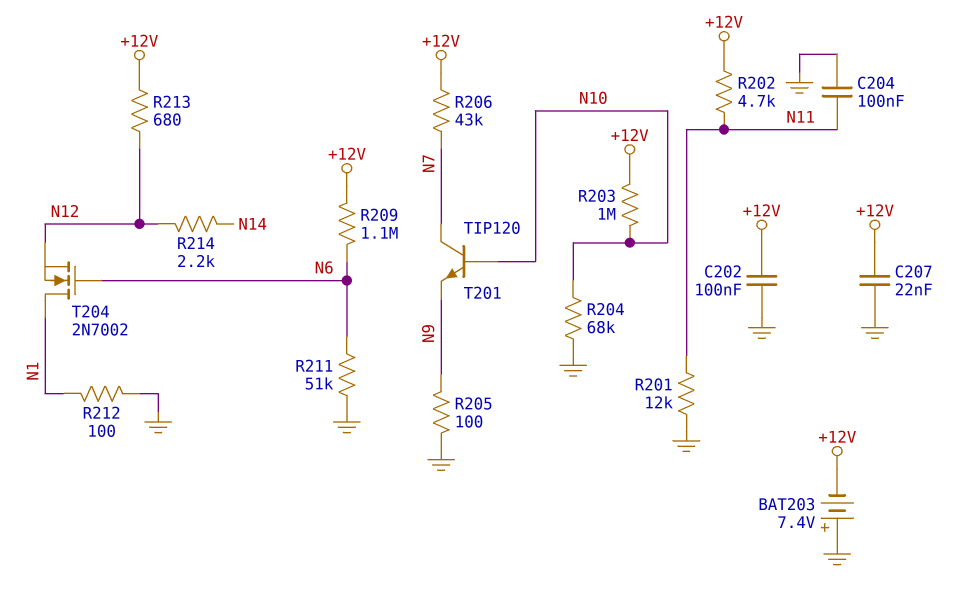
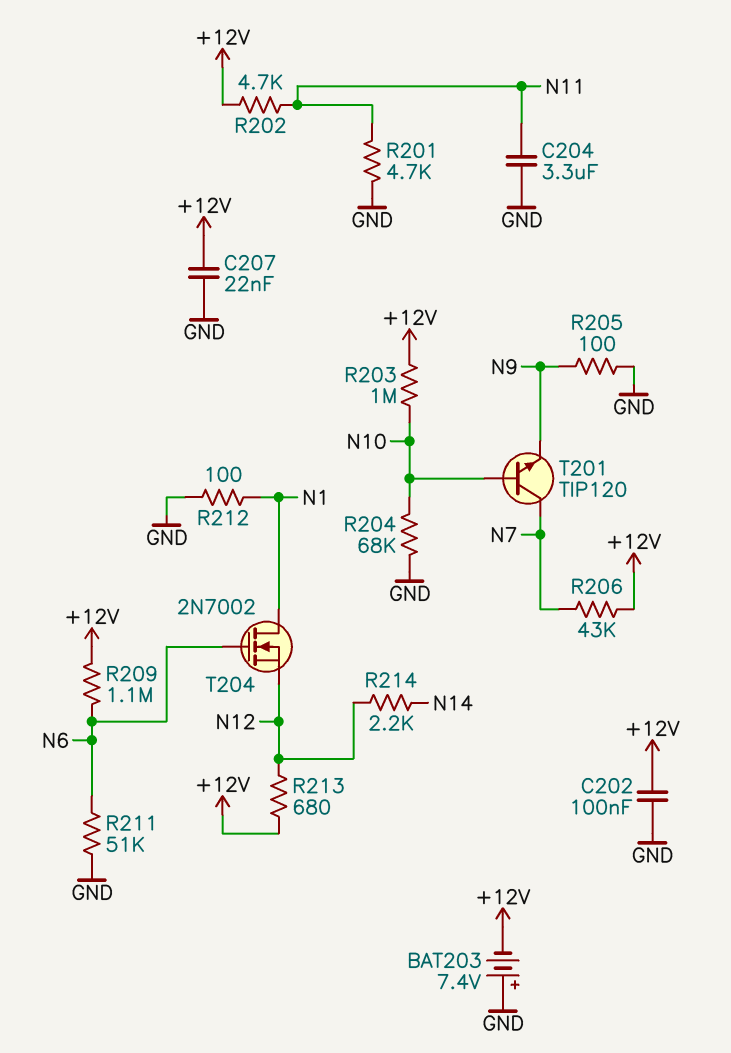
C204: 100nF (GND, N11) -> 3.3uF (GND, N11)
R201: 12k (GND, N11) -> 4.7k (GND, N11)

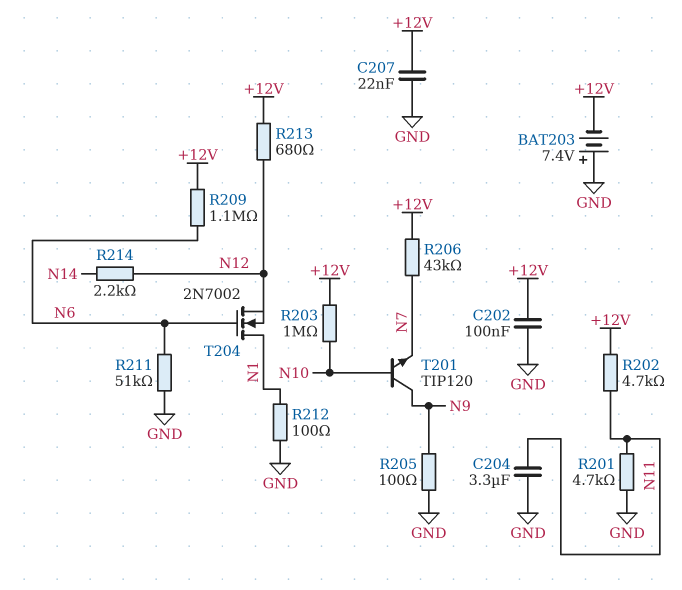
R204: 68k (GND, N10) -> none
T201: NPN TIP120 (B N10, C N7, E N9) -> NPN TIP120 (B N10, C N9, E N7)

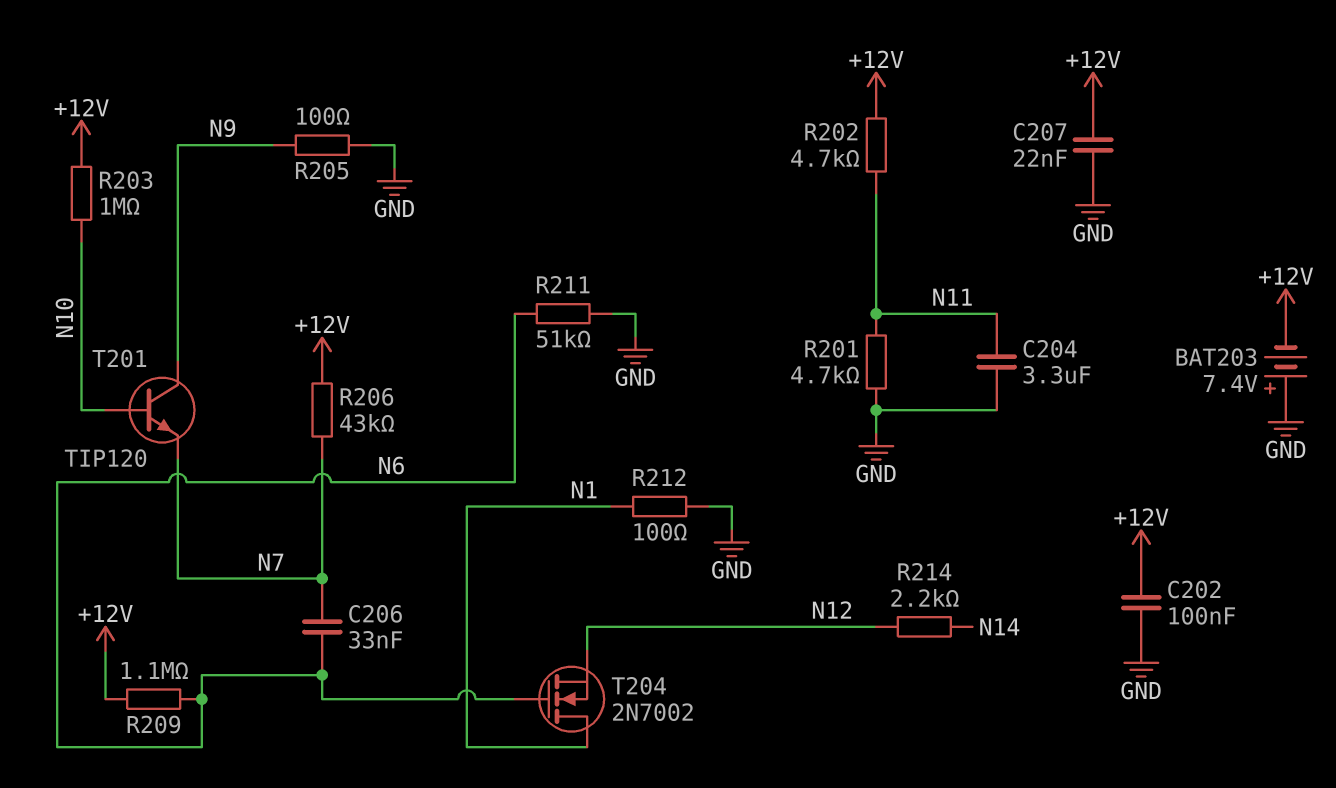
C206: none -> 33nF (N6, N7)
R213: 680 (+12V, N12) -> none

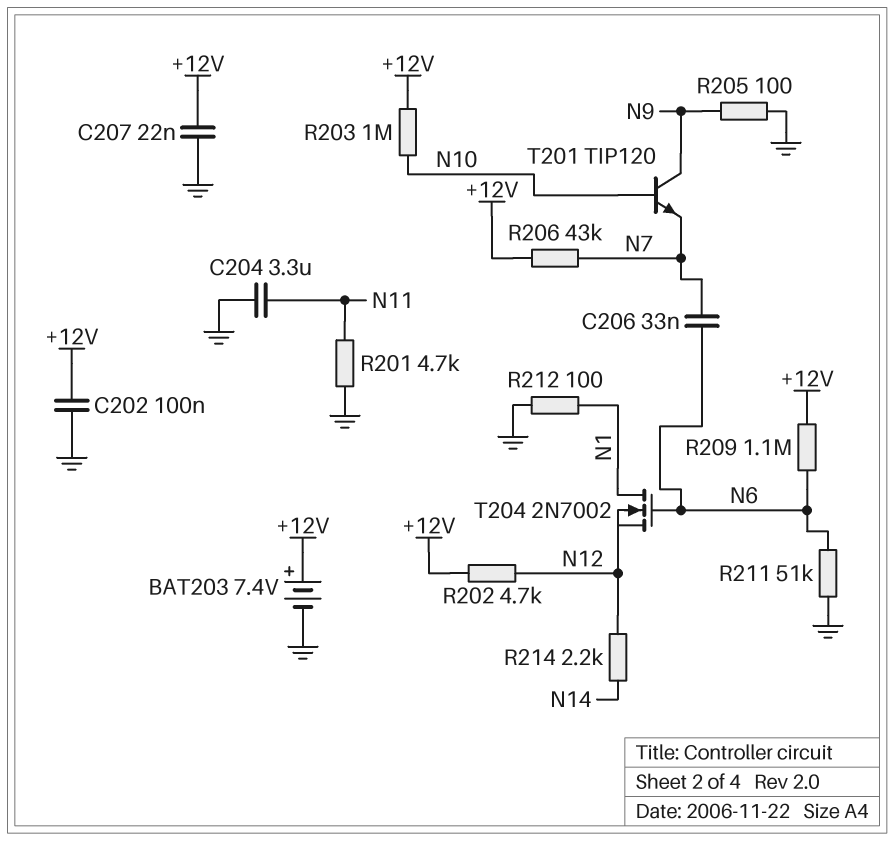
BAT203: 7.4V (plus GND, minus +12V) -> 7.4V (plus +12V, minus GND)
R202: 4.7k (+12V, N11) -> 4.7k (+12V, N12)

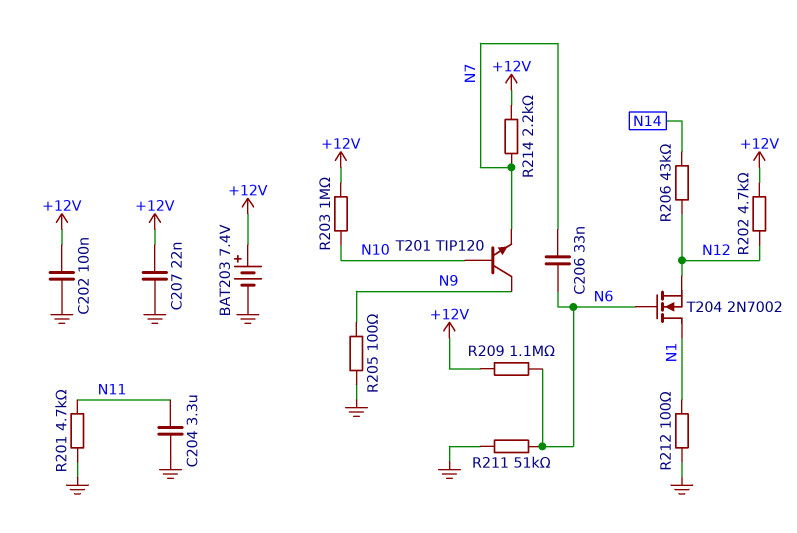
R206: 43k (+12V, N7) -> 43k (N12, N14)
R214: 2.2k (N12, N14) -> 2.2k (+12V, N7)

